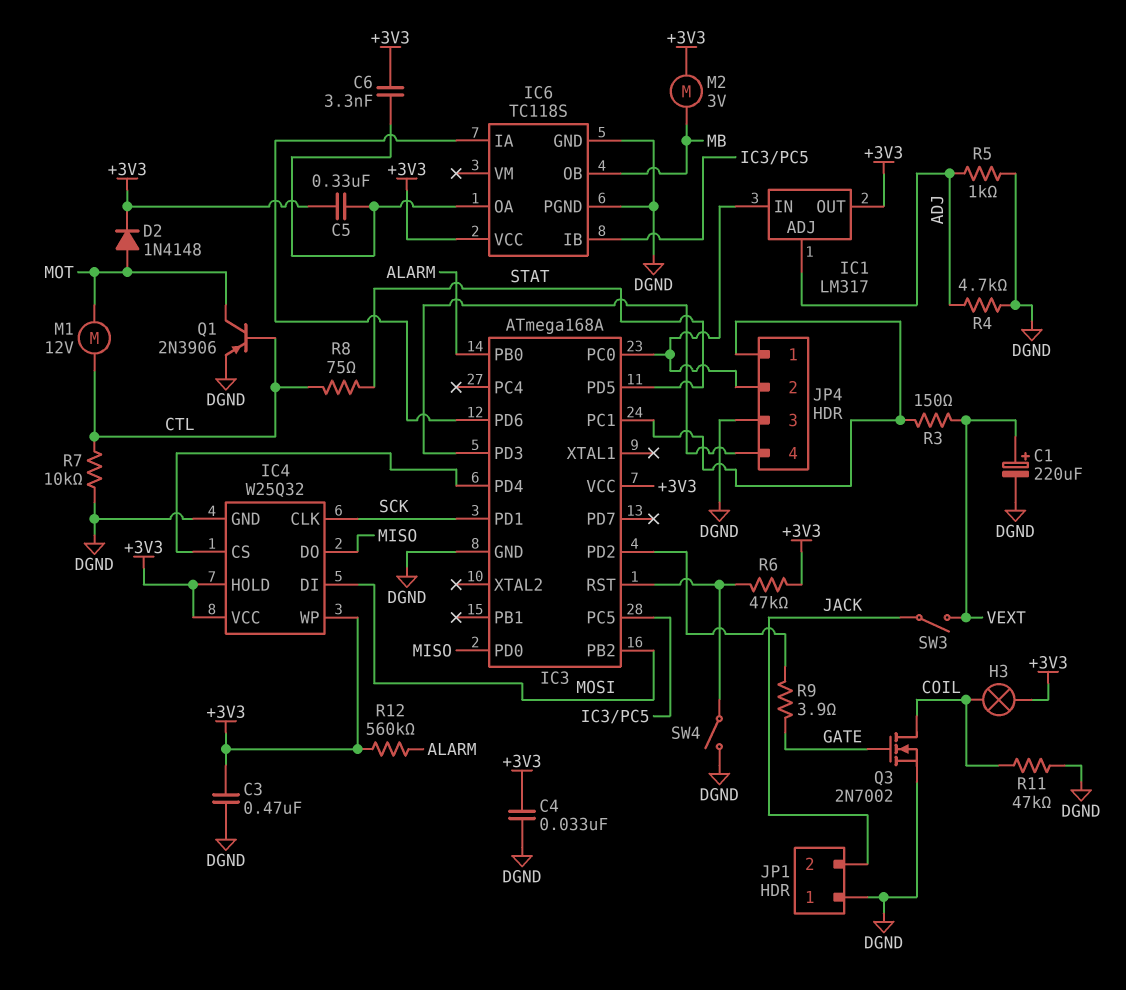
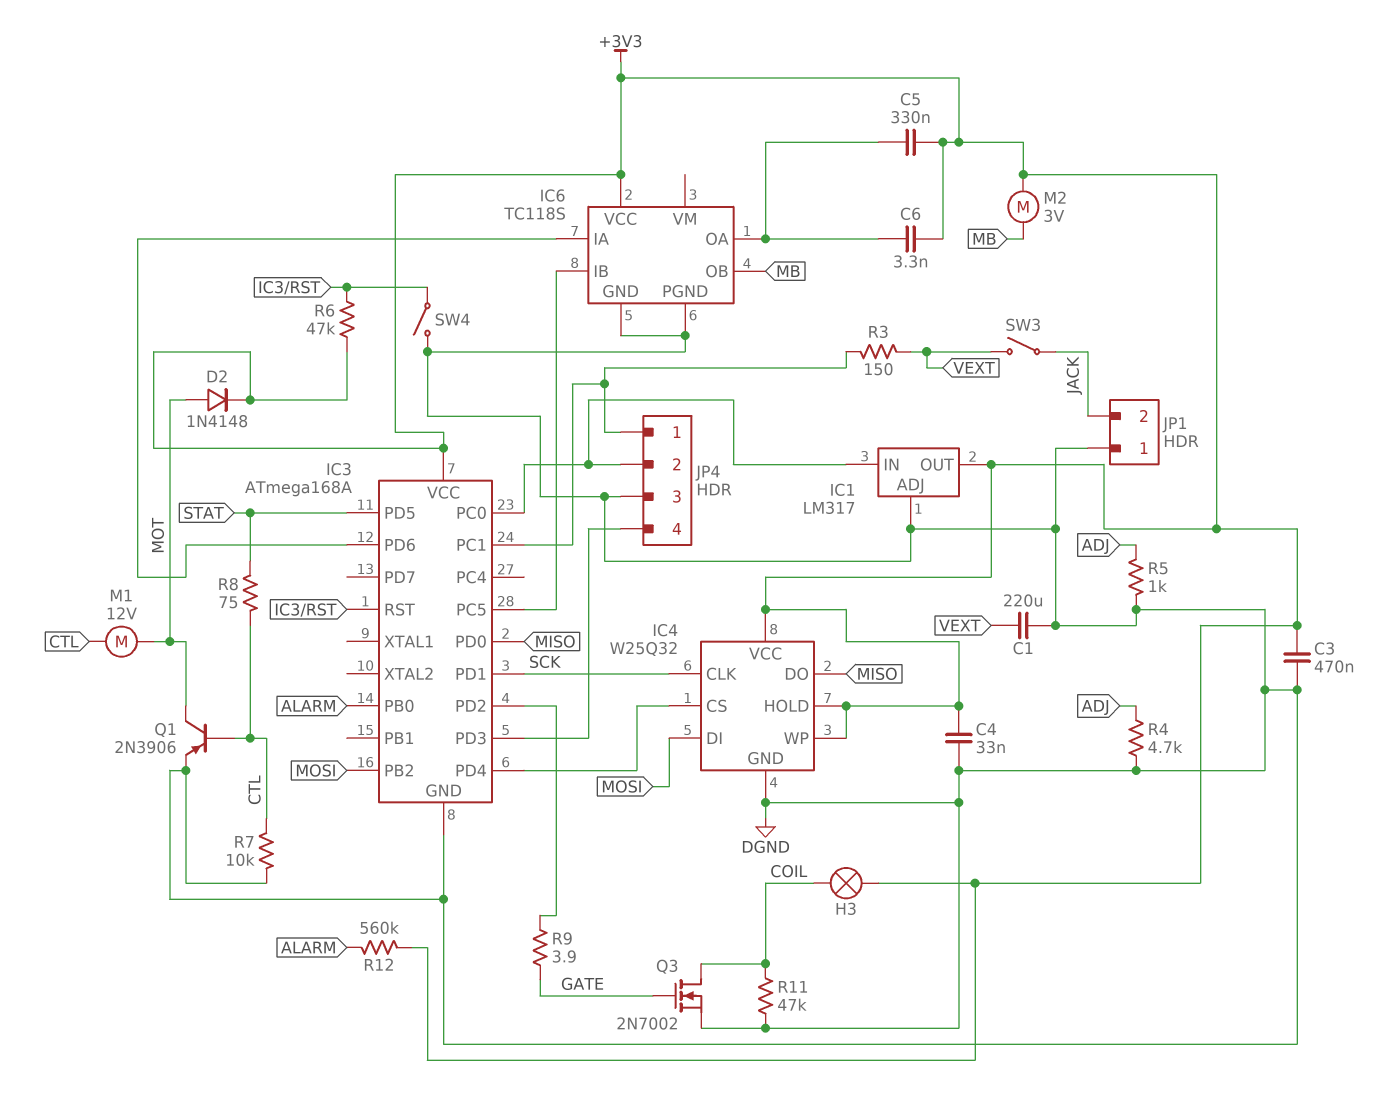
C1: 220uF (plus VEXT, minus DGND) -> 220uF (DGND, VEXT)
IC1 pin ADJ: ADJ -> DGND

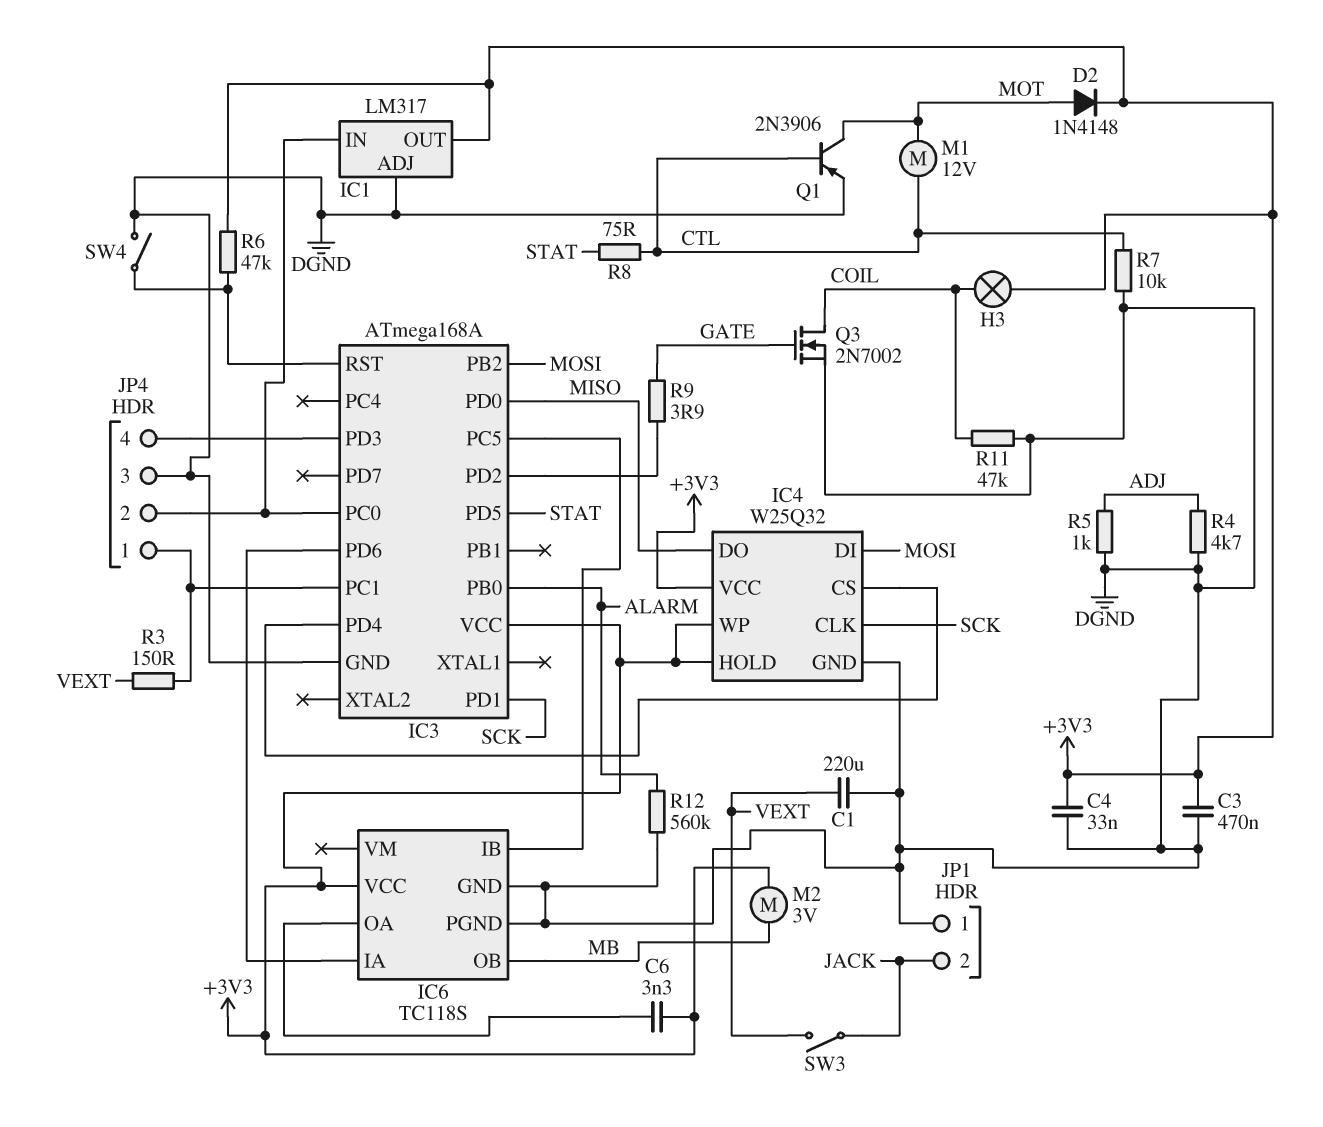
C5: 330nF (+3V3, IC6/OA) -> none
R12: 560k (+3V3, ALARM) -> 560k (ALARM, DGND)

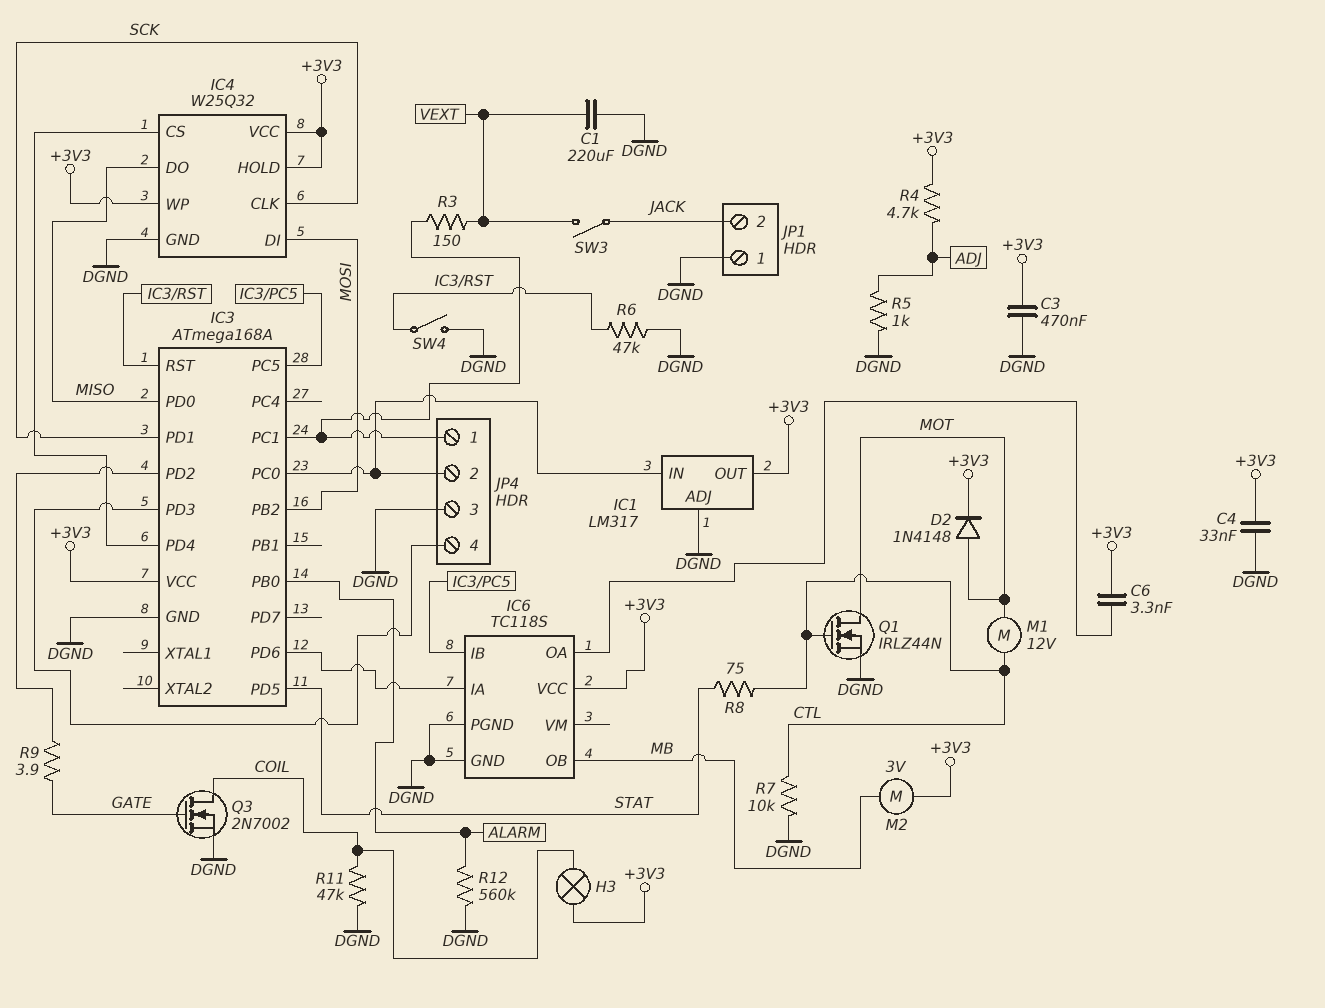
Q1: PNP 2N3906 (B CTL, C MOT, E DGND) -> NMOS IRLZ44N (G CTL, D MOT, S DGND)
R4: 4.7k (ADJ, DGND) -> 4.7k (+3V3, ADJ)
R6: 47k (+3V3, IC3/RST) -> 47k (DGND, IC3/RST)

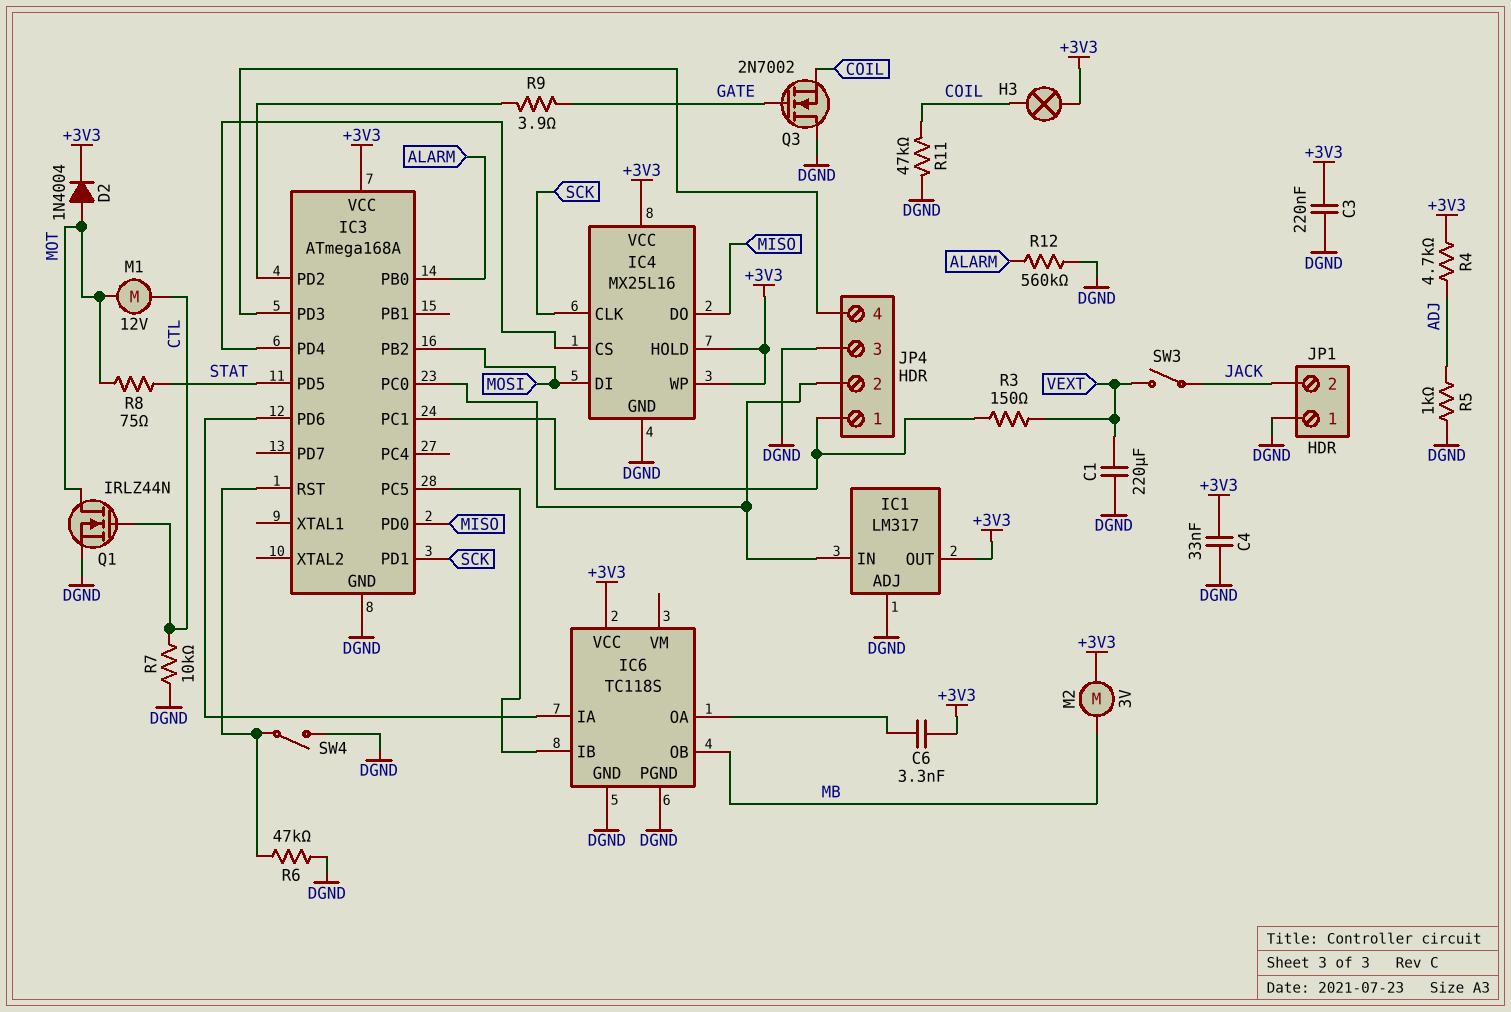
C3: 470nF (+3V3, DGND) -> 220nF (+3V3, DGND)
D2: diode 1N4148 (A MOT, K +3V3) -> diode 1N4004 (A MOT, K +3V3)
IC4: W25Q32 -> MX25L16
Q3: NMOS 2N7002 (G GATE, D COIL, S DGND) -> NMOS 2N7002 (G GATE, D DGND, S COIL)
R8: 75 (CTL, STAT) -> 75 (MOT, STAT)

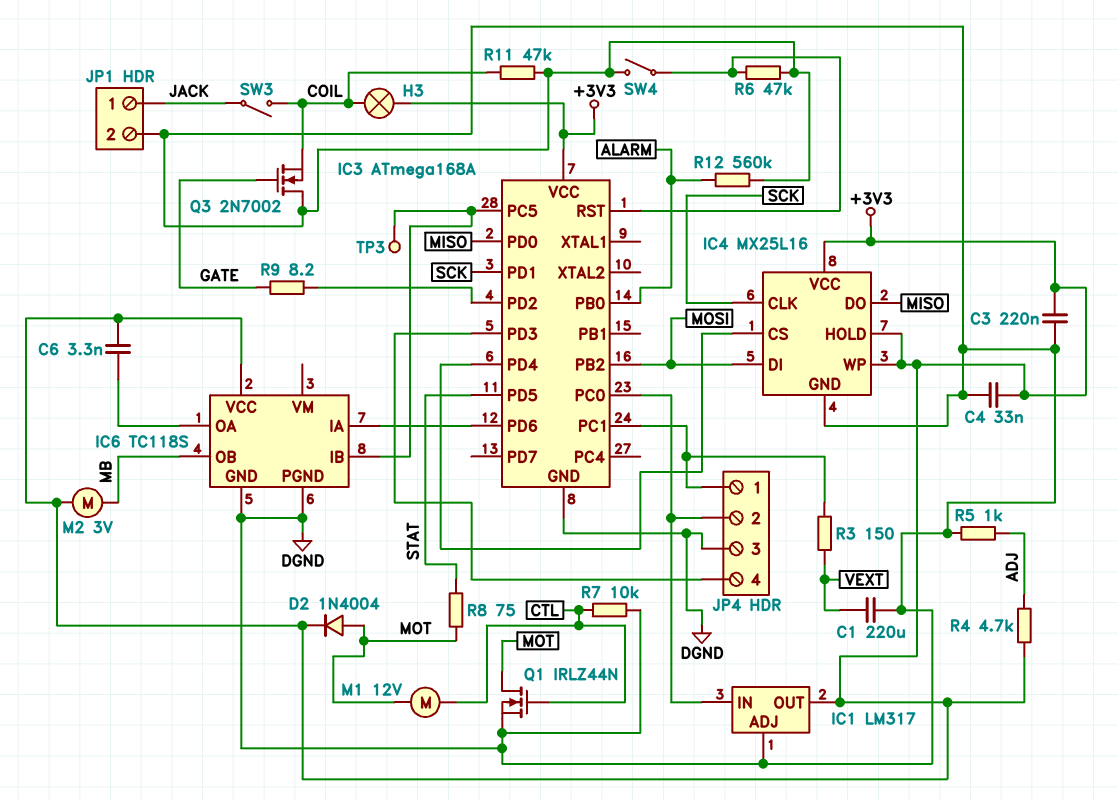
JP1 pin 1: DGND -> JACK
JP1 pin 2: JACK -> DGND
R9: 3.9 (GATE, IC3/PD2) -> 8.2 (GATE, IC3/PD2)
SW3: switch (JACK, VEXT) -> switch (COIL, JACK)
TP3: none -> test point (IC3/PC5)

